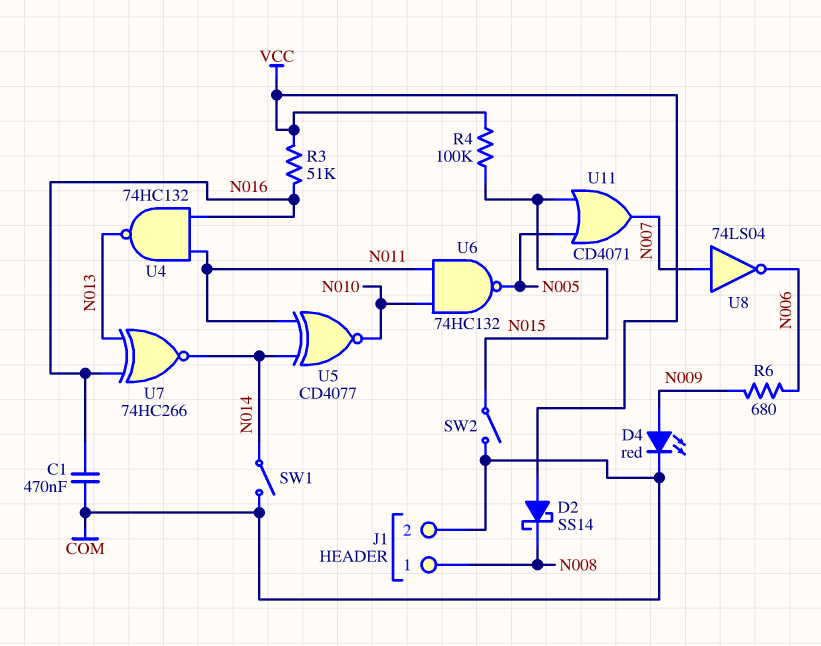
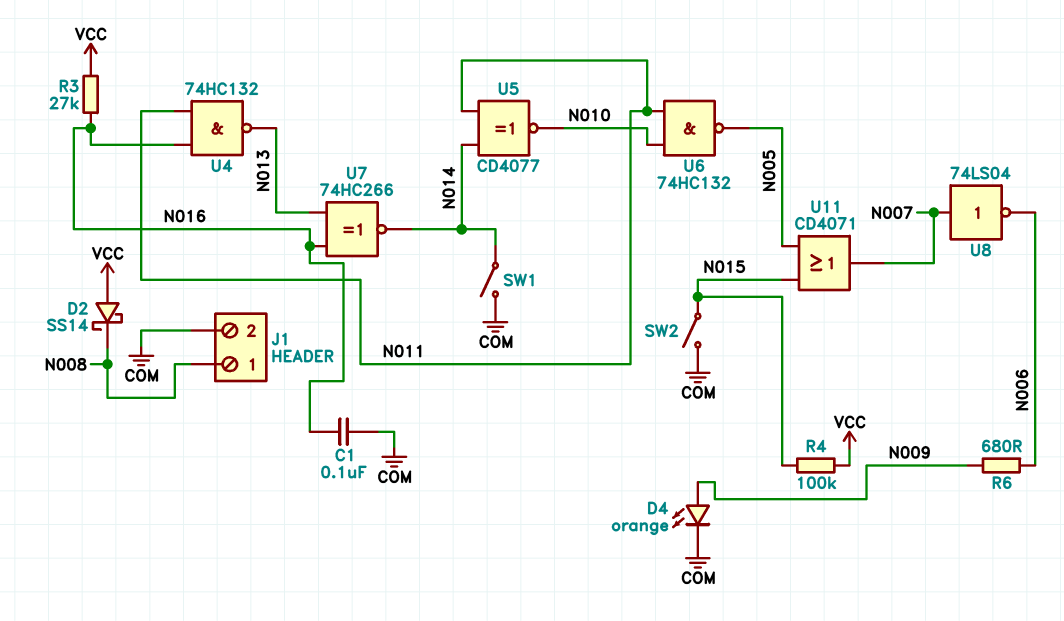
C1: 470nF (COM, N016) -> 100nF (COM, N016)
D4: LED red (A N009, K COM) -> LED orange (A N009, K COM)
R3: 51k (N016, VCC) -> 27k (N016, VCC)

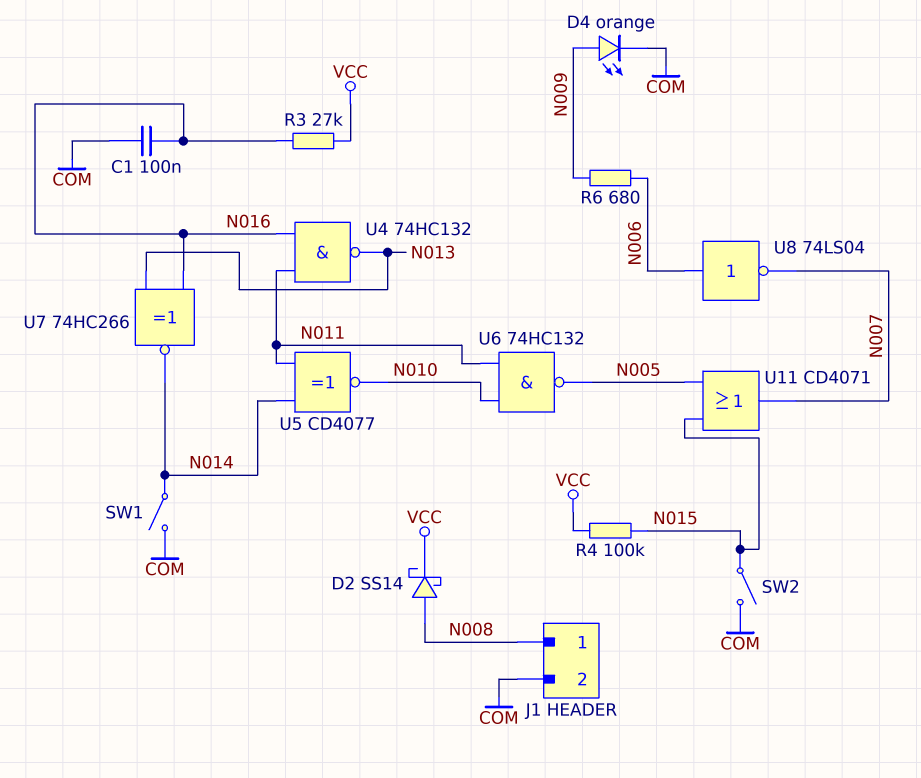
D2: schottky SS14 (A VCC, K N008) -> schottky SS14 (A N008, K VCC)
U8: NOT 74LS04 (in N007, out N006) -> NOT 74LS04 (in N006, out N007)

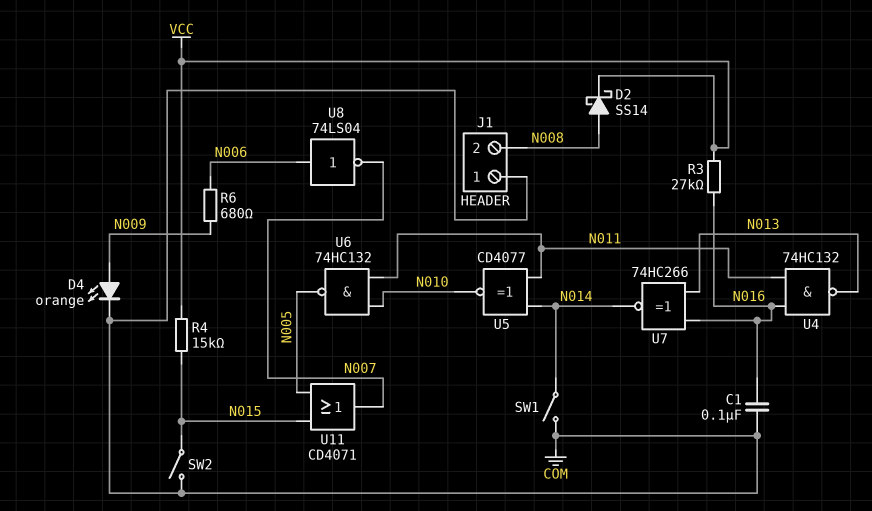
J1 pin 1: N008 -> COM
J1 pin 2: COM -> N008
R4: 100k (N015, VCC) -> 15k (N015, VCC)

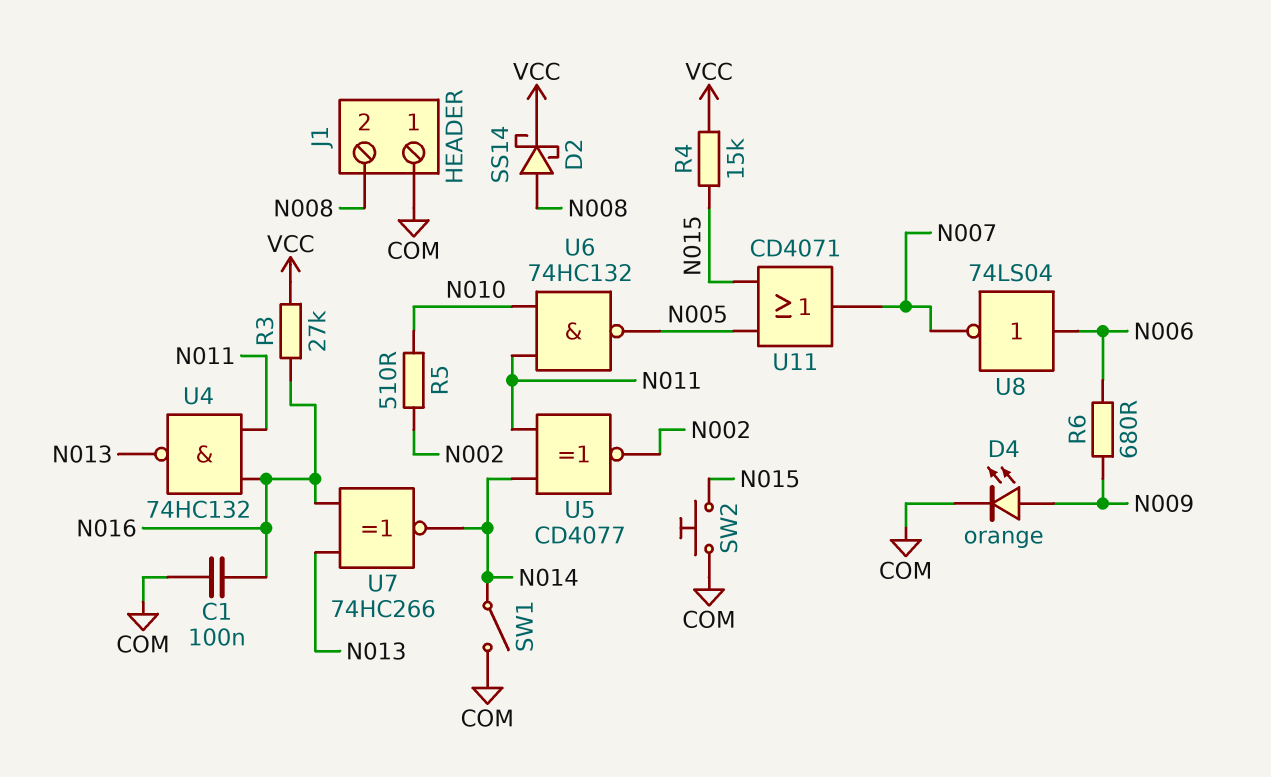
R5: none -> 510 (N002, N010)
SW2: switch (COM, N015) -> button (COM, N015)
U5: XNOR CD4077 (in N011, in N014, out N010) -> XNOR CD4077 (in N011, in N014, out N002)

